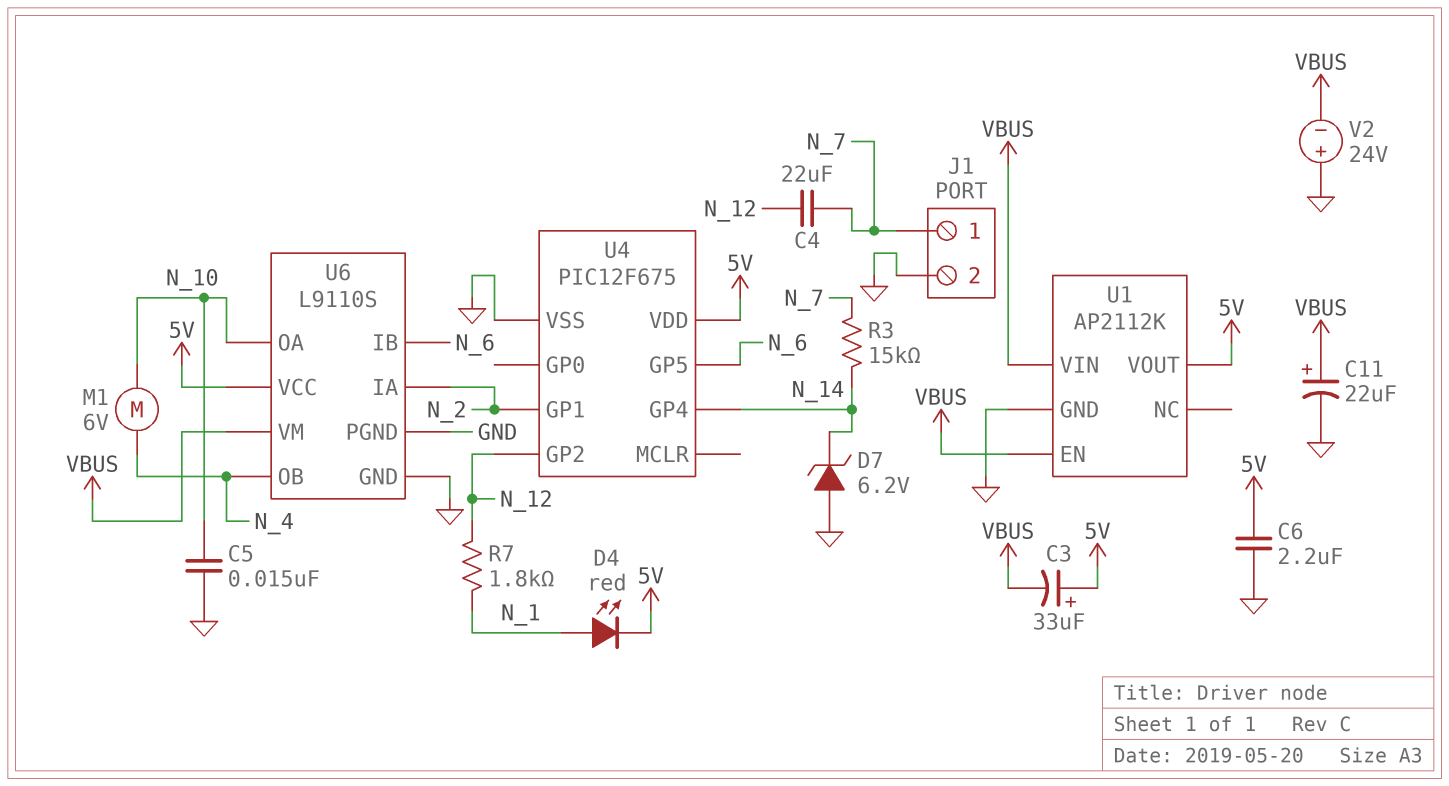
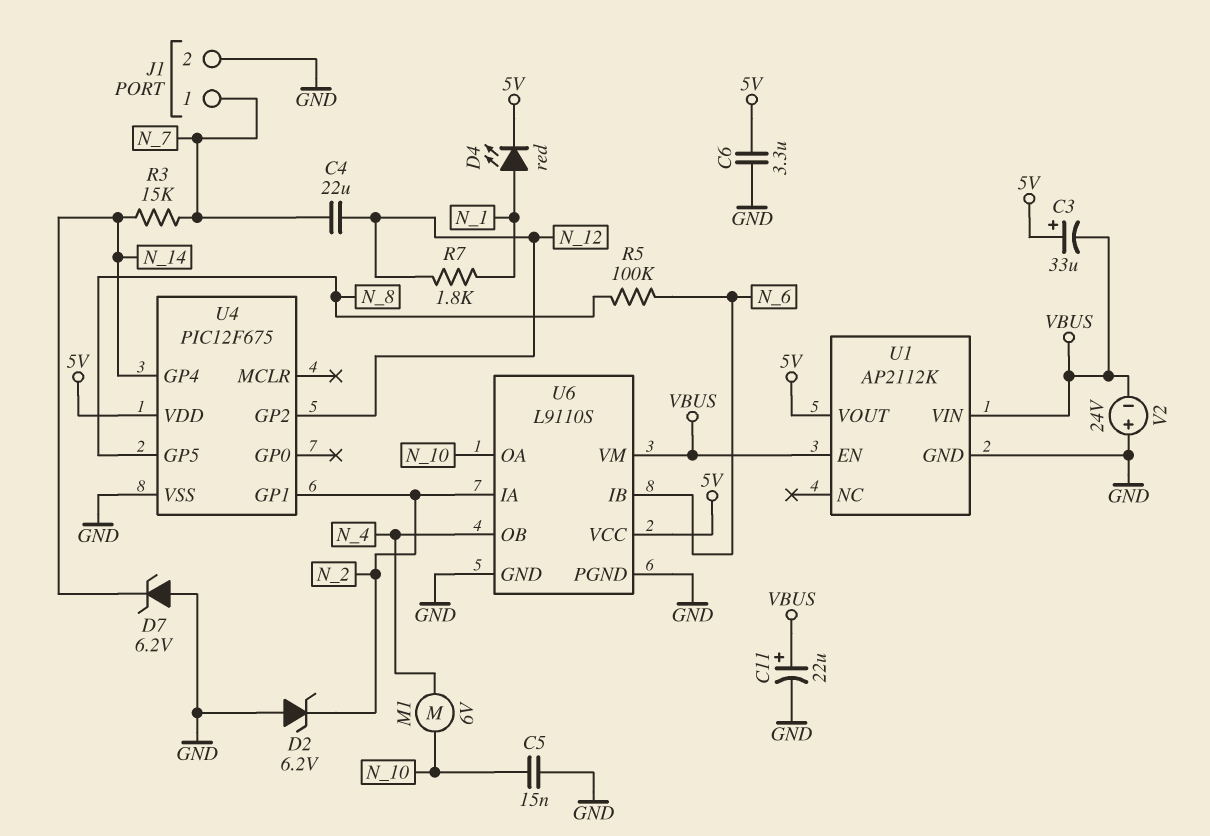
C6: 2.2uF (5V, GND) -> 3.3uF (5V, GND)
D2: none -> zener 6.2V (A GND, K N_2)
R5: none -> 100k (N_6, N_8)
U4 pin GP5: N_6 -> N_8

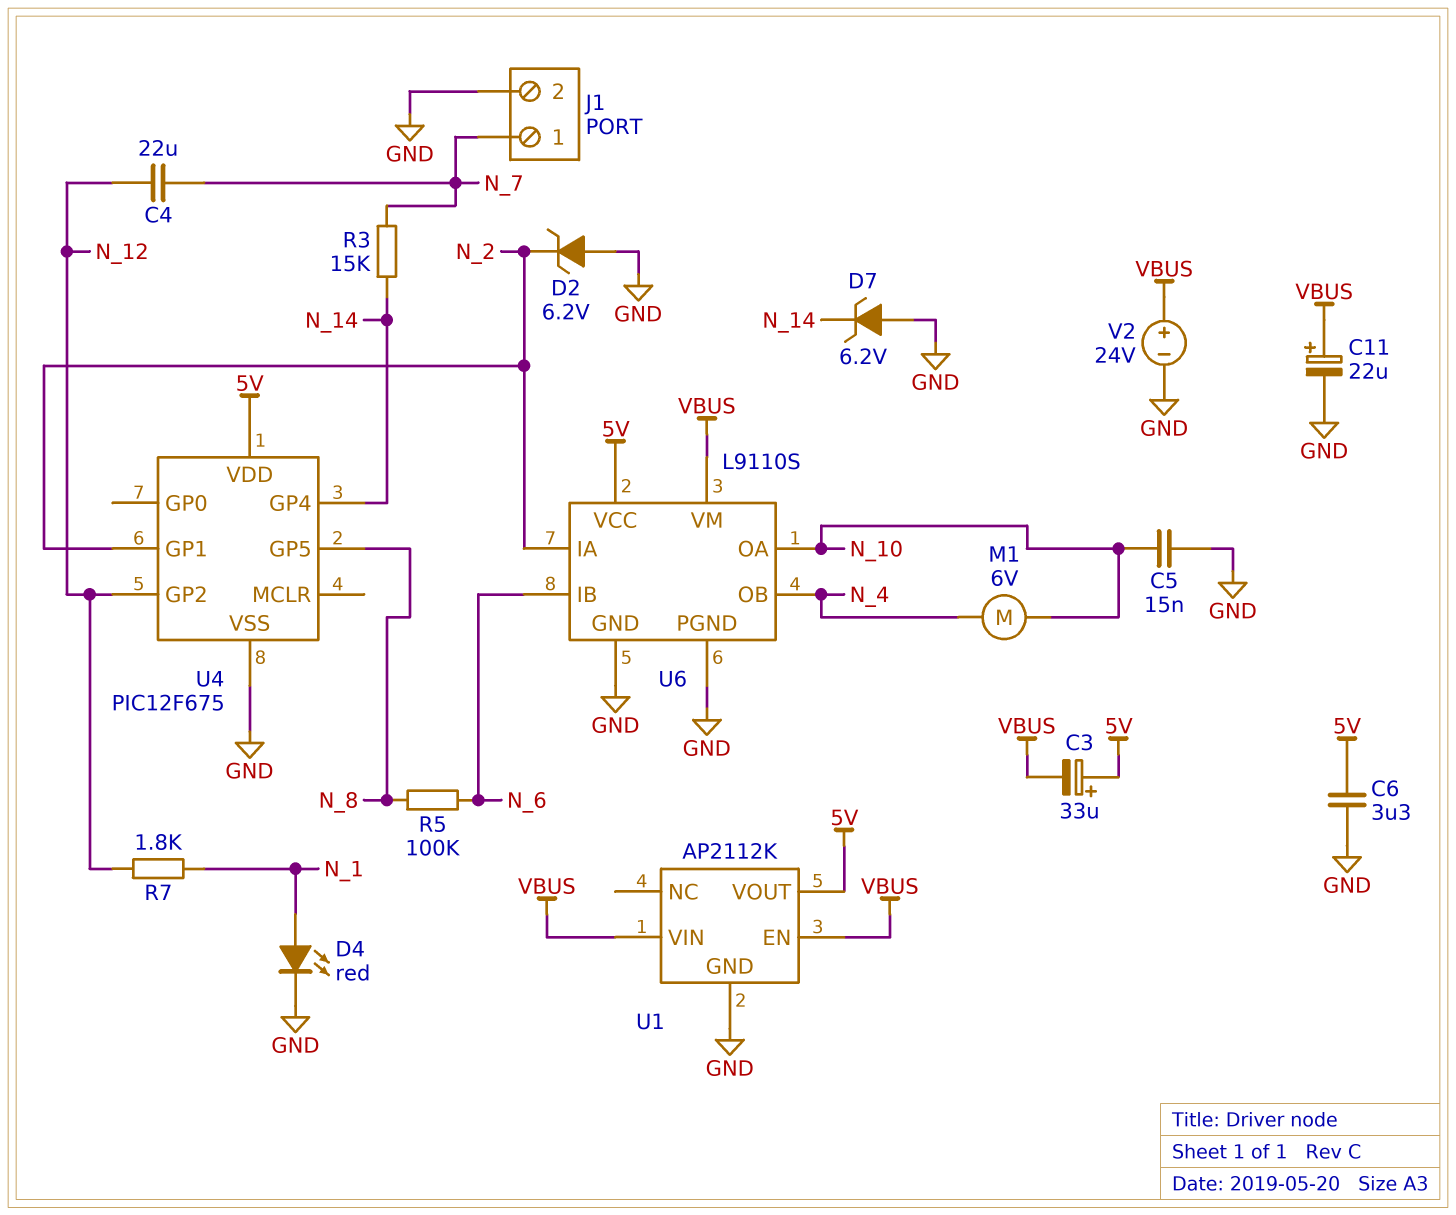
D4: LED red (A N_1, K 5V) -> LED red (A N_1, K GND)
V2: 24V (plus GND, minus VBUS) -> 24V (plus VBUS, minus GND)

